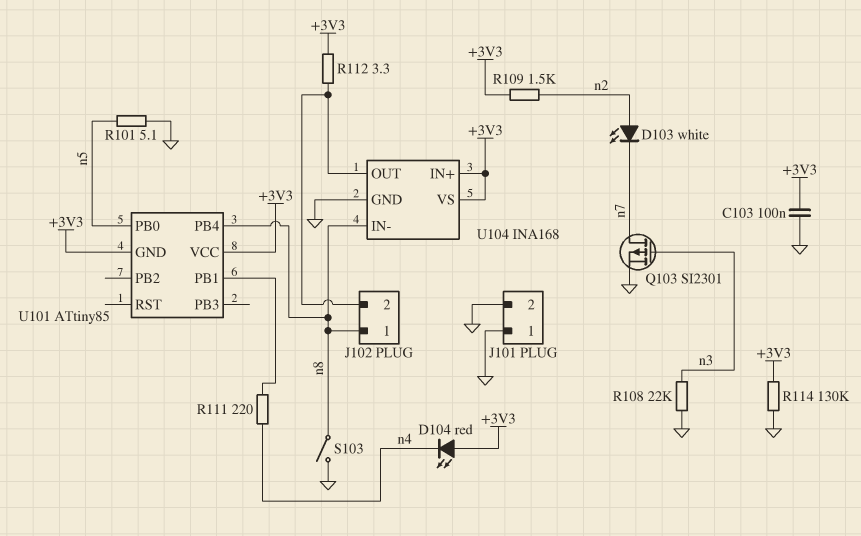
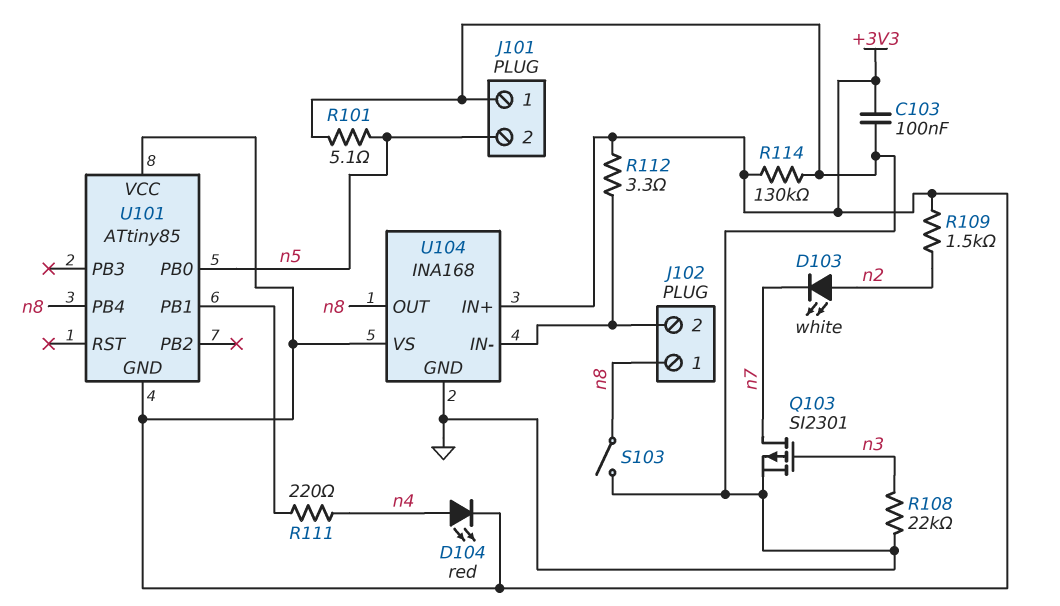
D104: LED red (A +3V3, K n4) -> LED red (A n4, K +3V3)
J101 pin 2: GND -> n5
U104 pin IN-: n8 -> J102/2
U104 pin OUT: J102/2 -> n8

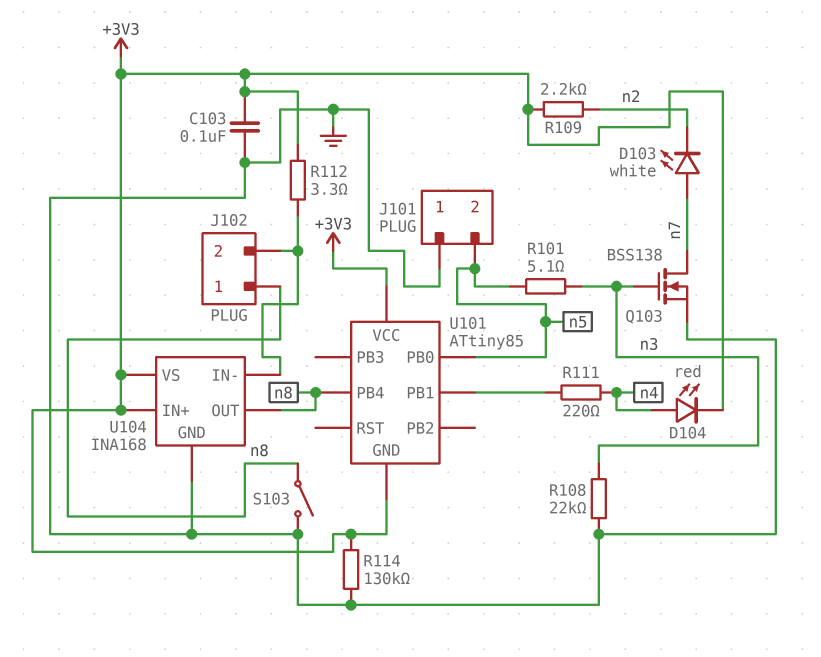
D103: LED white (A n2, K n7) -> LED white (A n7, K n2)
Q103: PMOS SI2301 (G n3, D n7, S GND) -> NMOS BSS138 (G n3, D n7, S GND)
R101: 5.1 (GND, n5) -> 5.1 (n3, n5)
R109: 1.5k (+3V3, n2) -> 2.2k (+3V3, n2)

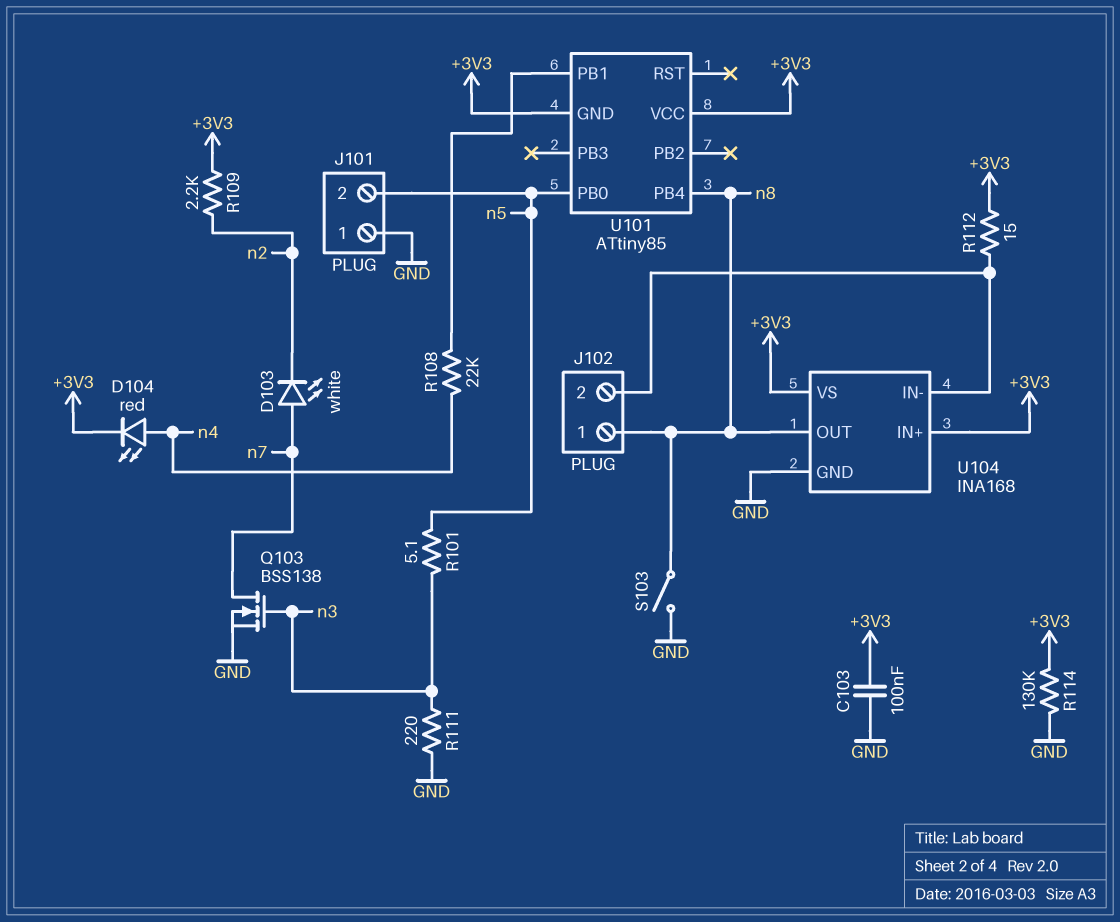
R108: 22k (GND, n3) -> 22k (U101/PB1, n4)
R111: 220 (U101/PB1, n4) -> 220 (GND, n3)
R112: 3.3 (+3V3, J102/2) -> 15 (+3V3, J102/2)

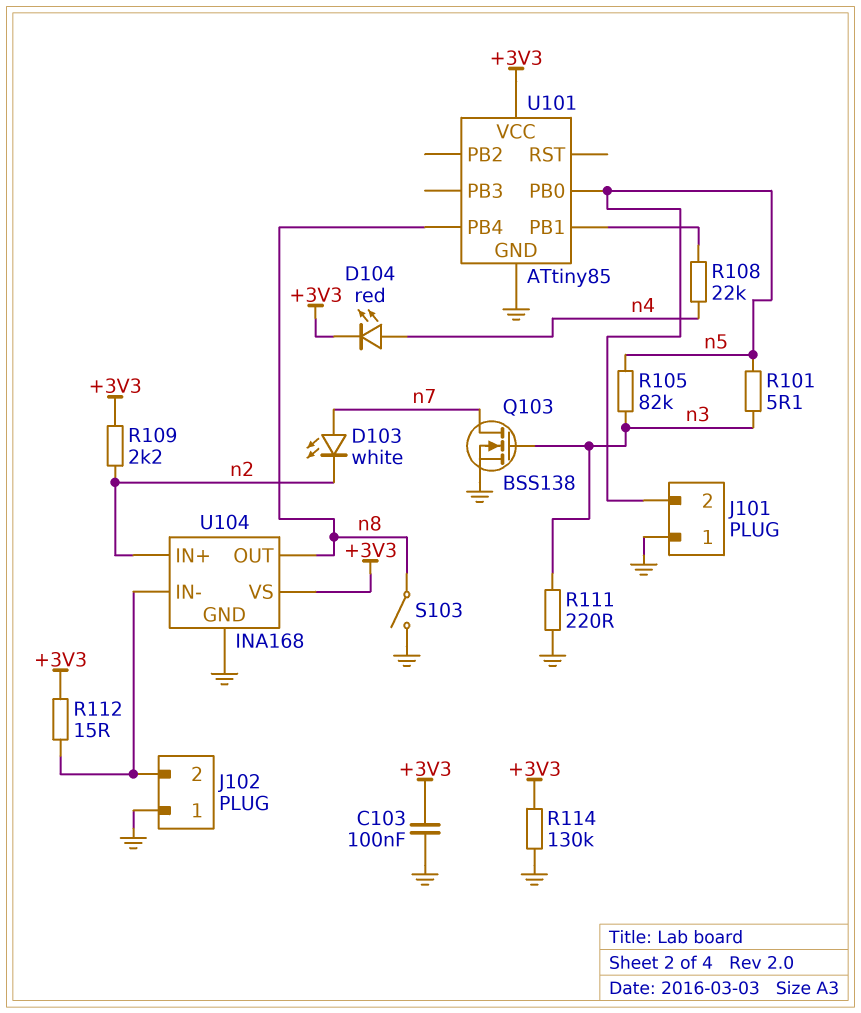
J102 pin 1: n8 -> GND
R105: none -> 82k (n3, n5)
U101 pin GND: +3V3 -> GND
U104 pin IN+: +3V3 -> n2

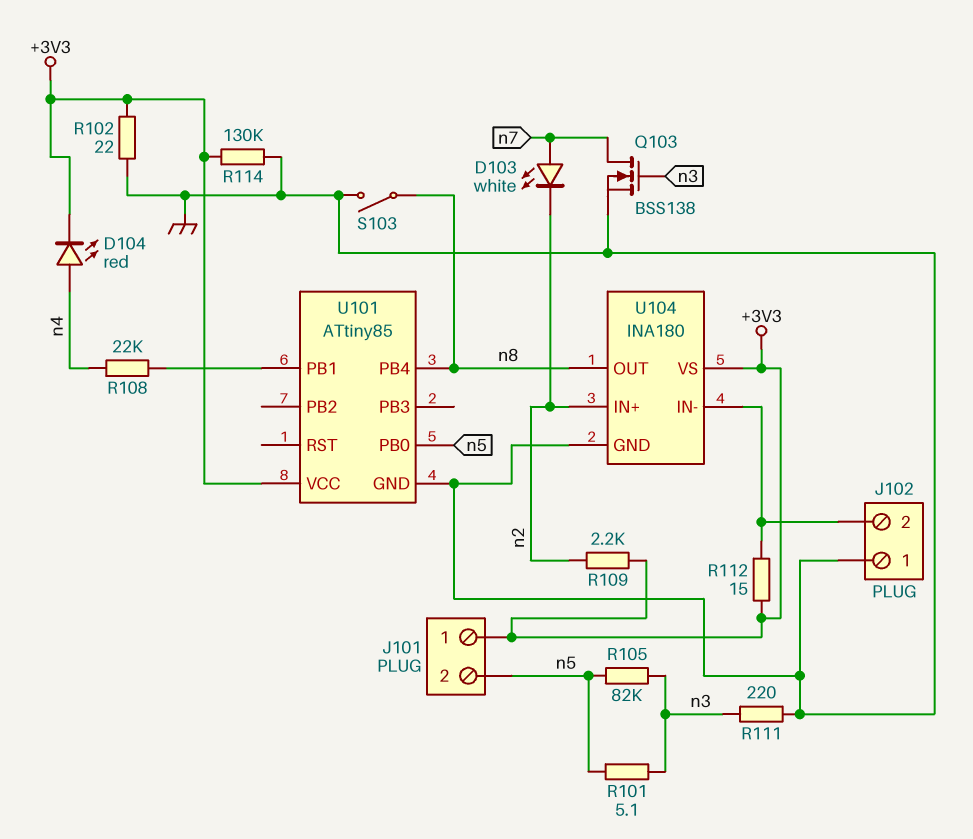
C103: 100nF (+3V3, GND) -> none
J101 pin 1: GND -> +3V3
R102: none -> 22 (+3V3, GND)
U104: INA168 -> INA180

